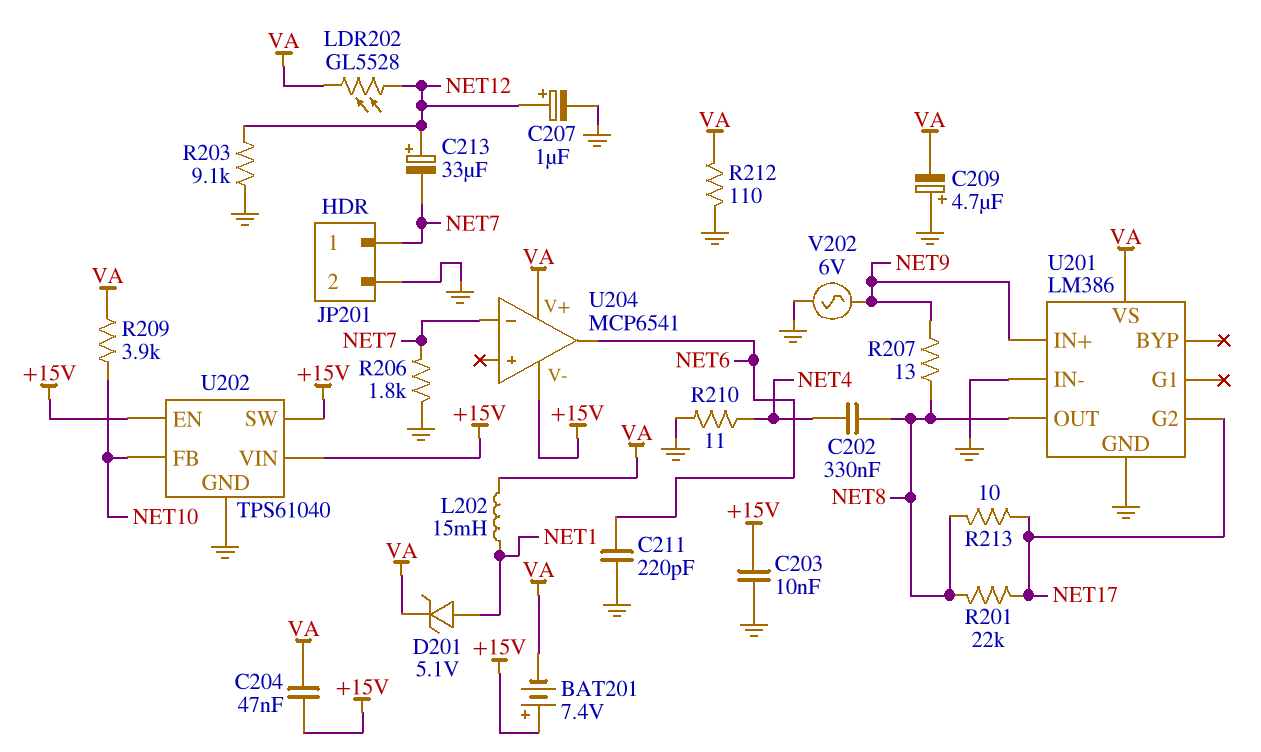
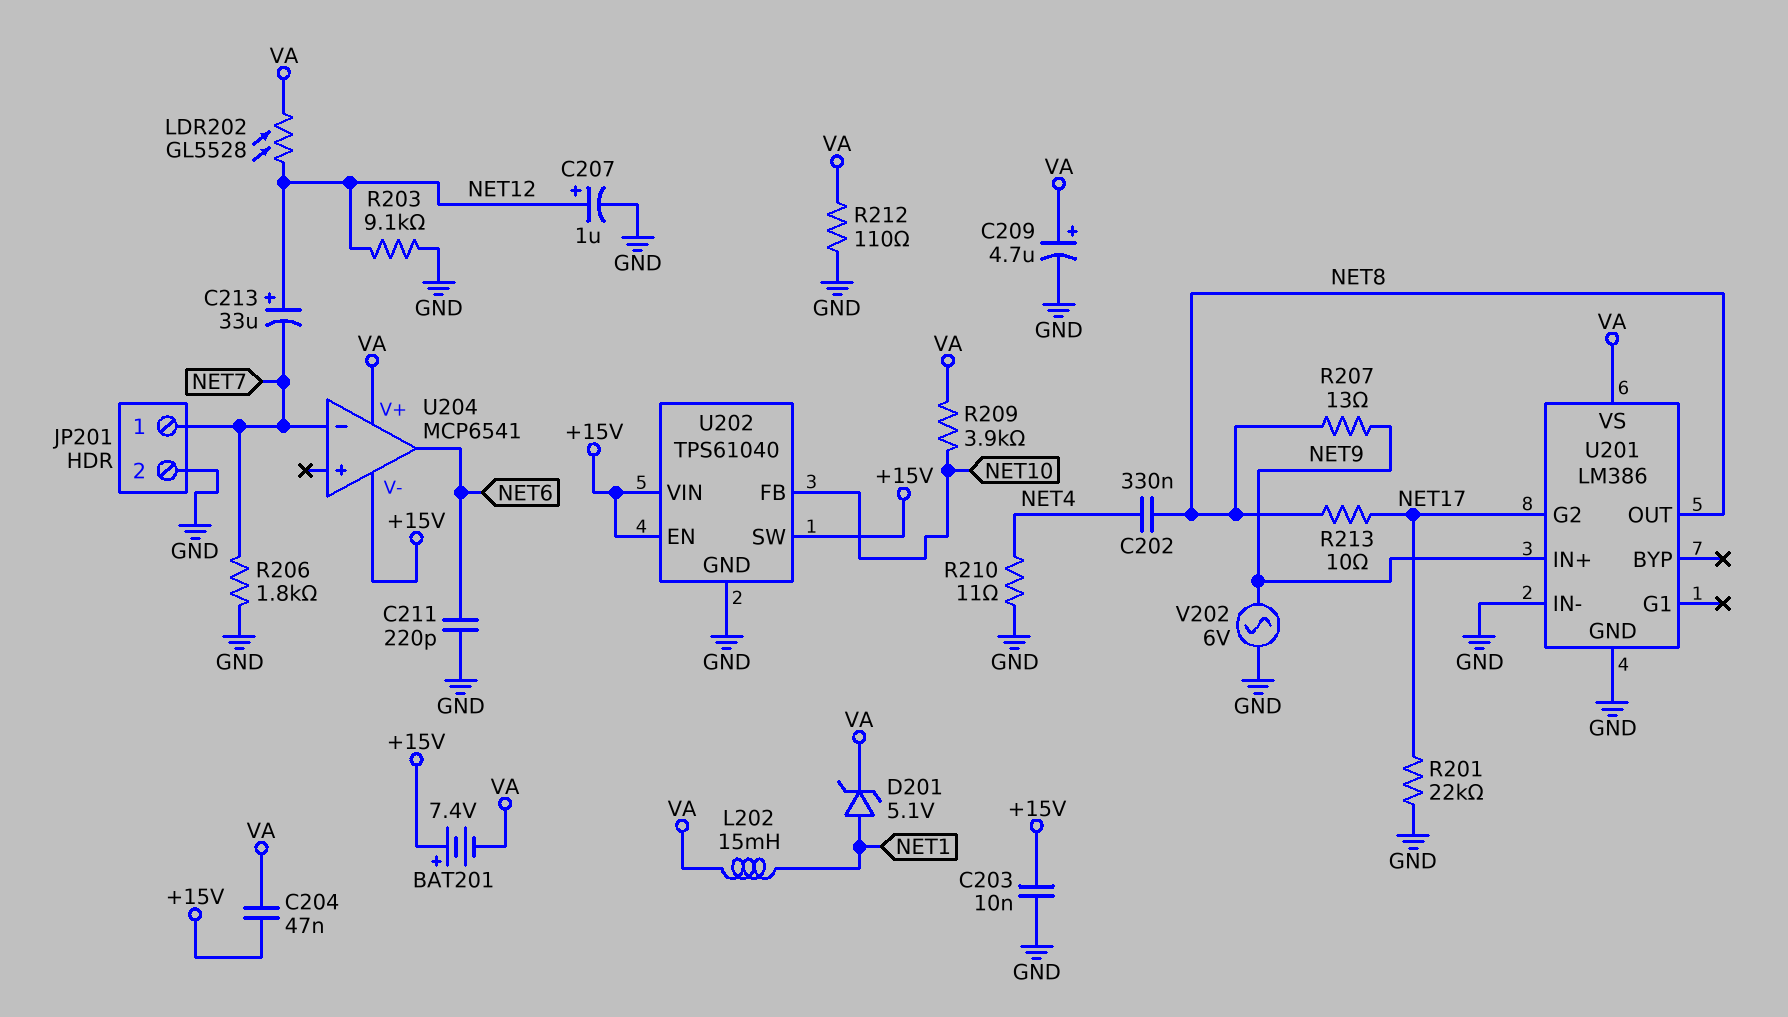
C209: 4.7uF (plus GND, minus VA) -> 4.7uF (plus VA, minus GND)
R201: 22k (NET8, NET17) -> 22k (GND, NET17)

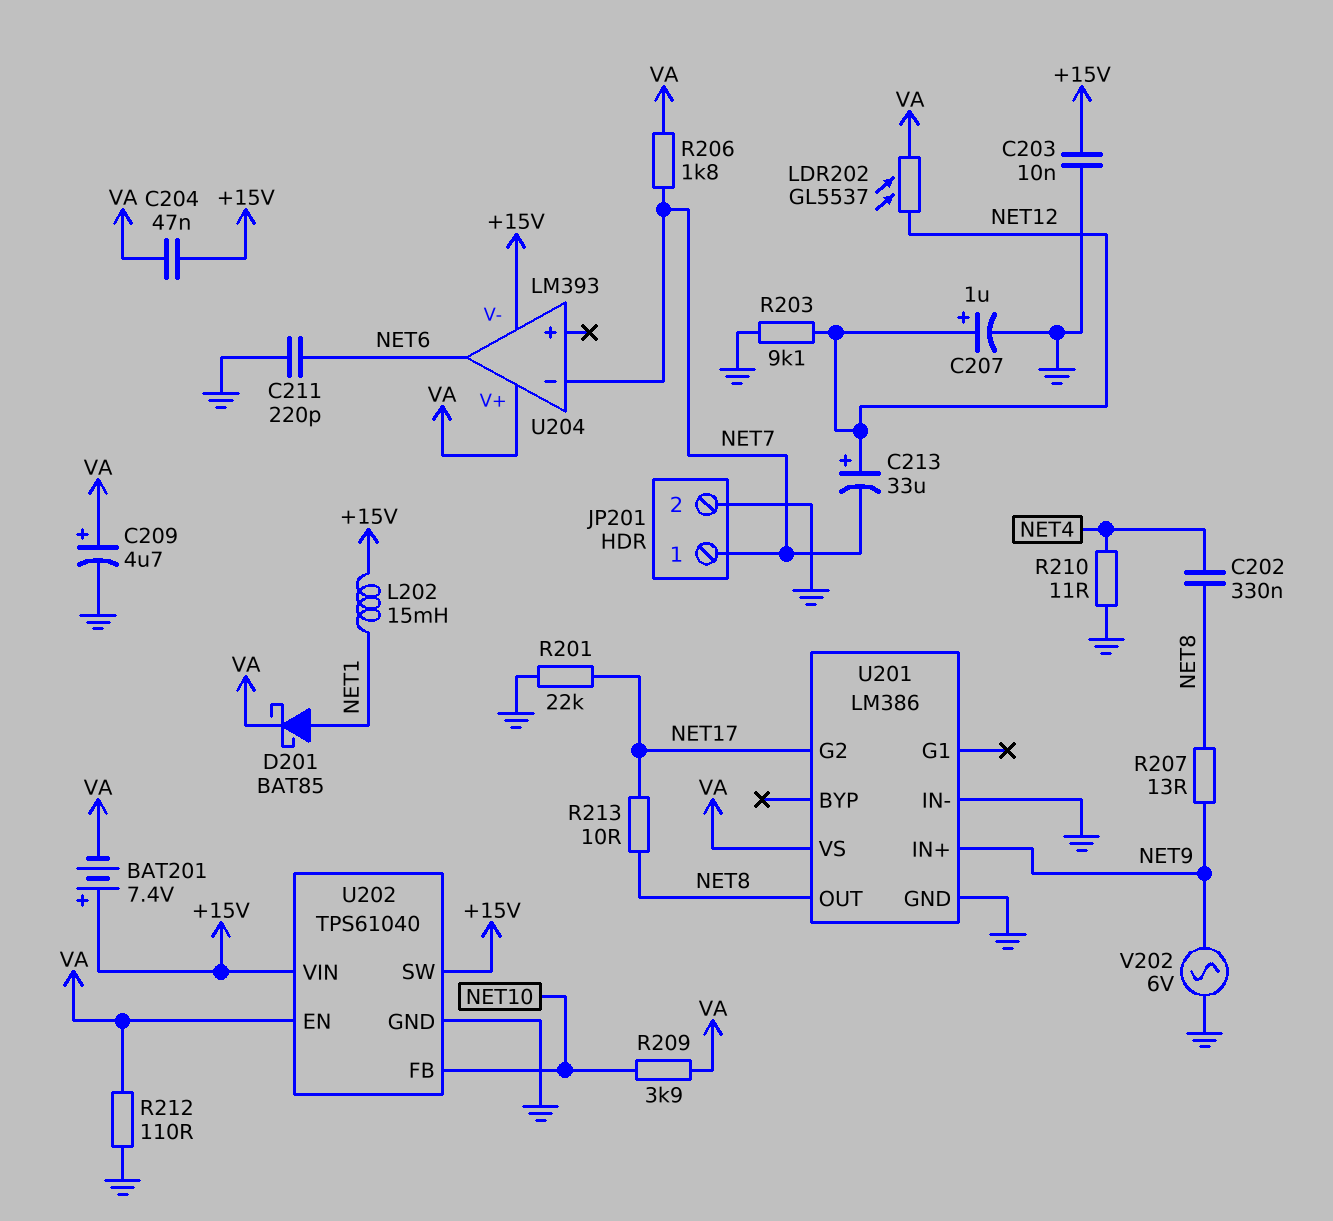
D201: zener 5.1V (A NET1, K VA) -> schottky BAT85 (A NET1, K VA)
L202: 15mH (NET1, VA) -> 15mH (+15V, NET1)
LDR202: GL5528 (NET12, VA) -> GL5537 (NET12, VA)
R206: 1.8k (GND, NET7) -> 1.8k (NET7, VA)
U202 pin EN: +15V -> VA
U204: MCP6541 -> LM393

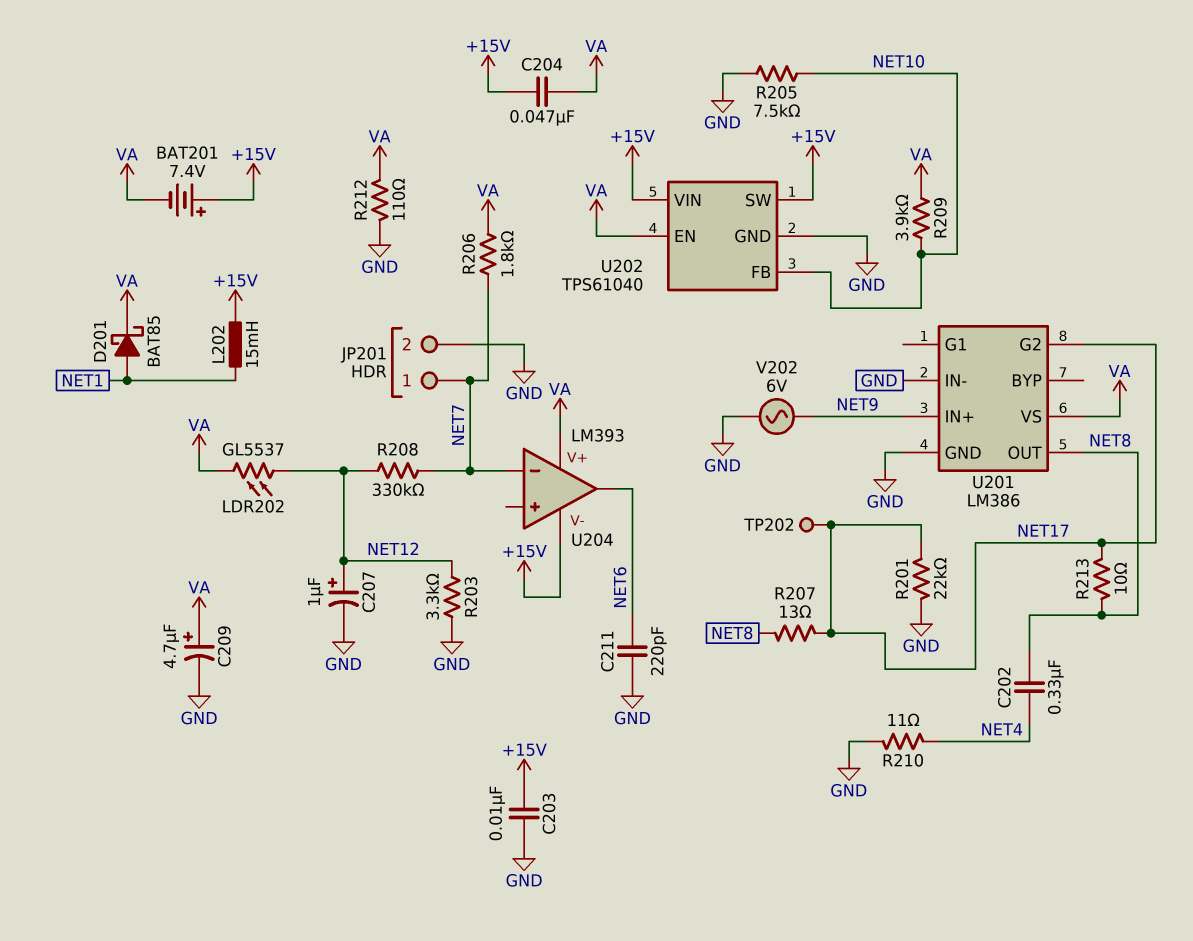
C213: 33uF (plus NET12, minus NET7) -> none
R203: 9.1k (GND, NET12) -> 3.3k (GND, NET12)
R205: none -> 7.5k (GND, NET10)
R207: 13 (NET8, NET9) -> 13 (NET8, NET17)
R208: none -> 330k (NET7, NET12)
TP202: none -> test point (NET17)

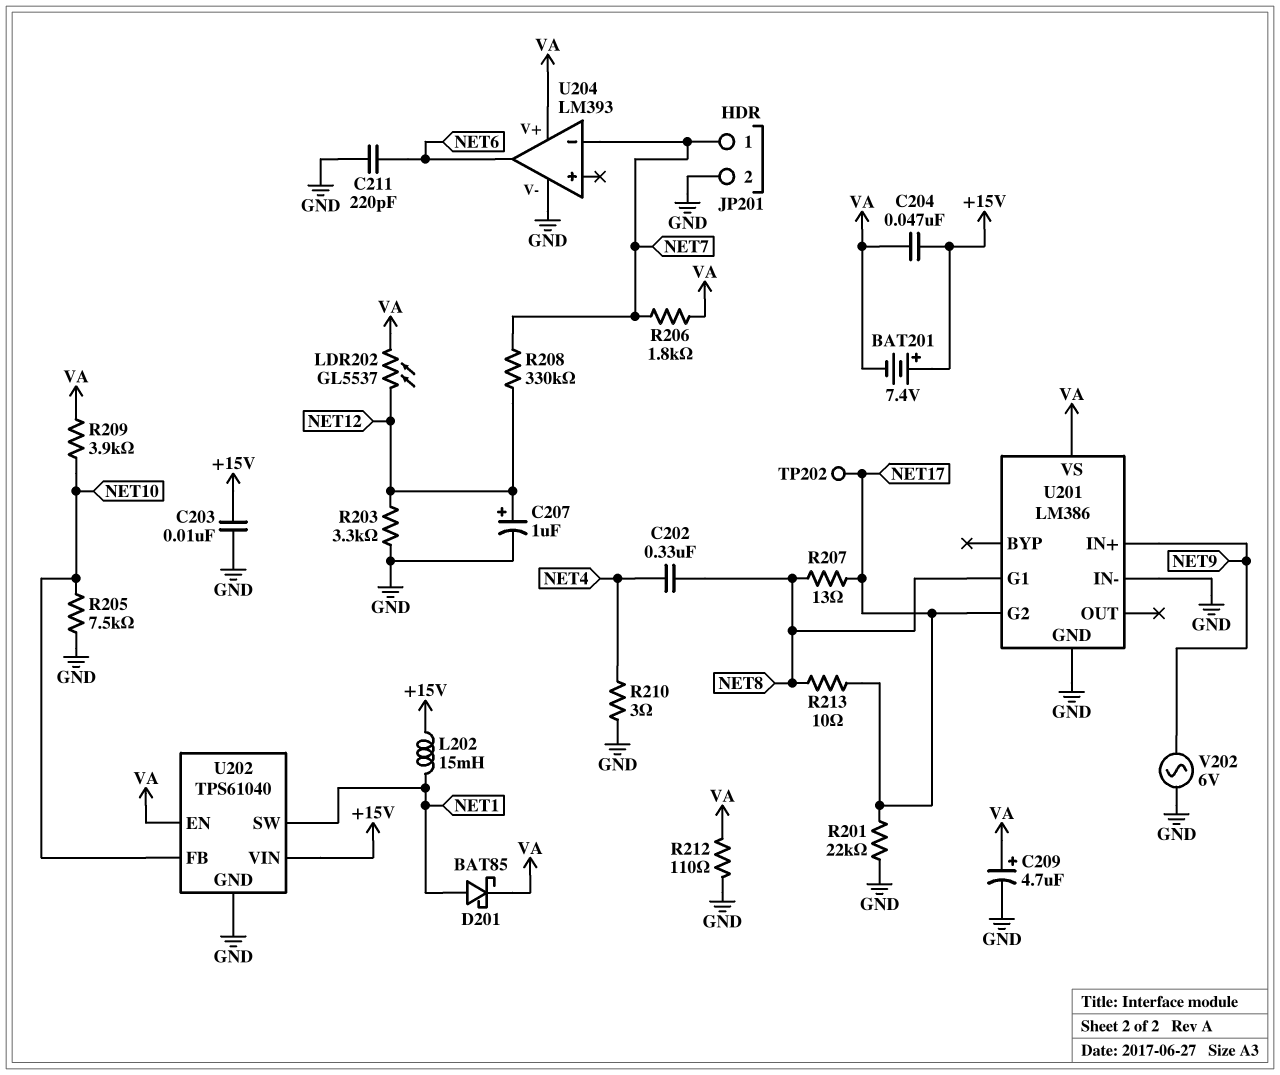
R210: 11 (GND, NET4) -> 3 (GND, NET4)
U201 pin G1: none -> NET8
U201 pin OUT: NET8 -> none
U202 pin SW: +15V -> NET1
U204 pin V-: +15V -> GND

